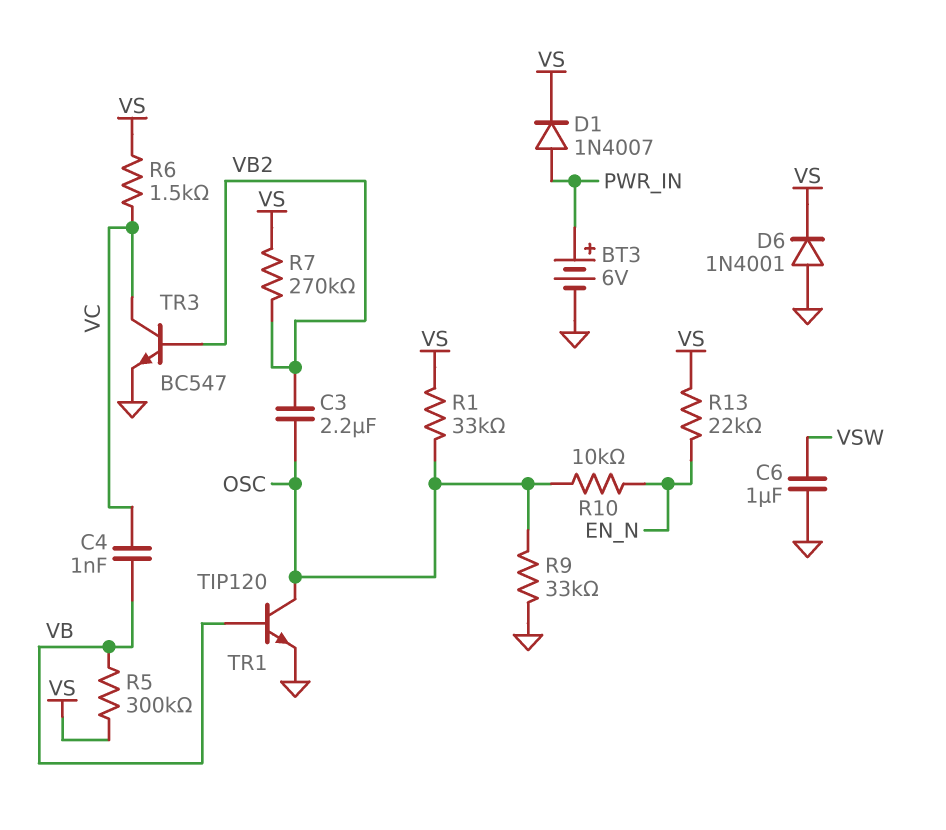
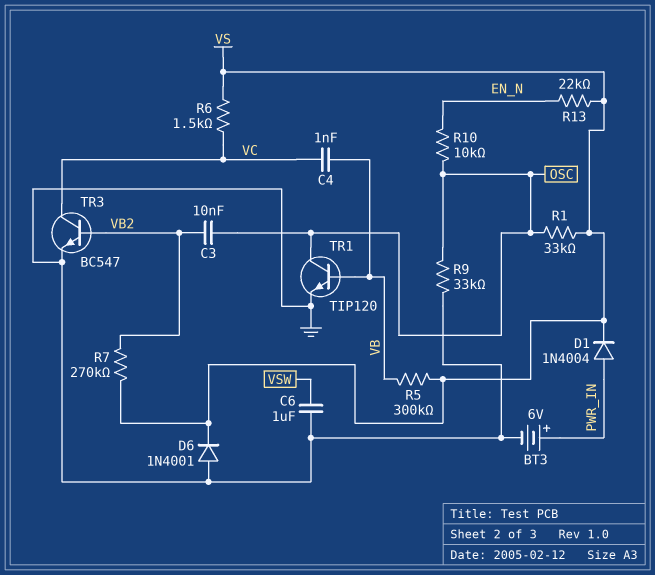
C3: 2.2uF (OSC, VB2) -> 10nF (OSC, VB2)
D1: diode 1N4007 (A PWR_IN, K VS) -> diode 1N4004 (A PWR_IN, K VS)

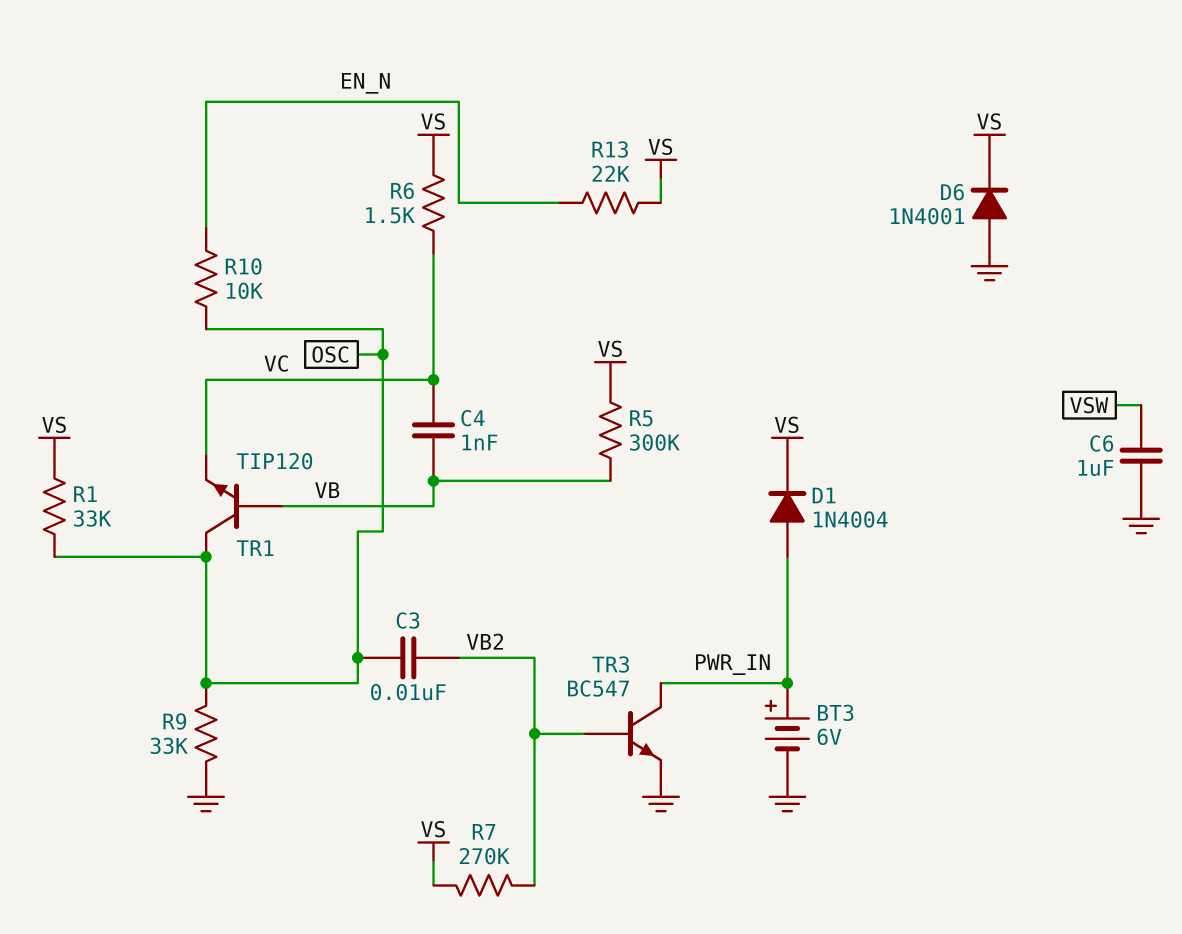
TR1: NPN TIP120 (B VB, C OSC, E GND) -> NPN TIP120 (B VB, C OSC, E VC)
TR3: NPN BC547 (B VB2, C VC, E GND) -> NPN BC547 (B VB2, C PWR_IN, E GND)

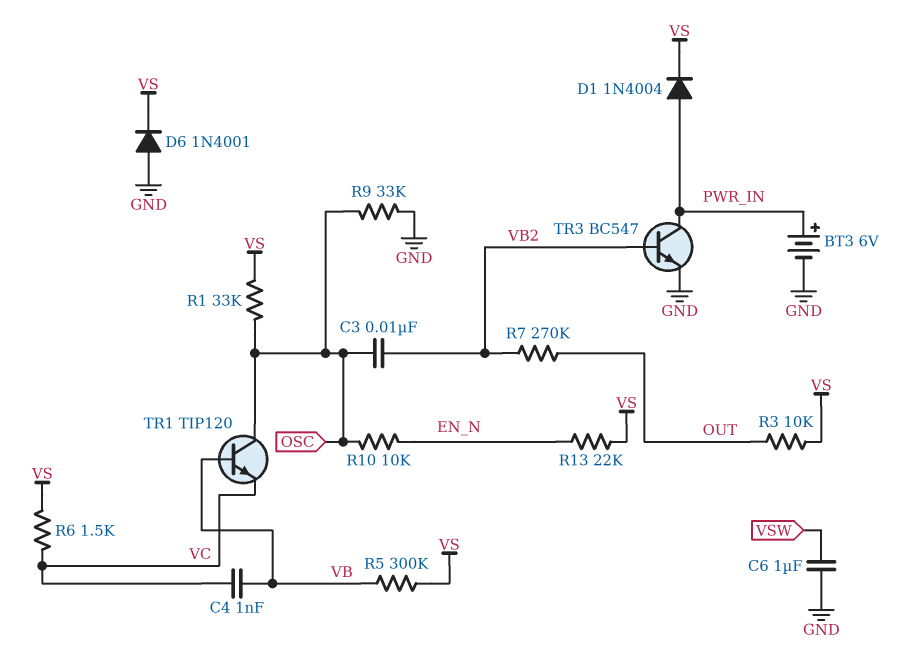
R3: none -> 10k (OUT, VS)
R7: 270k (VB2, VS) -> 270k (OUT, VB2)

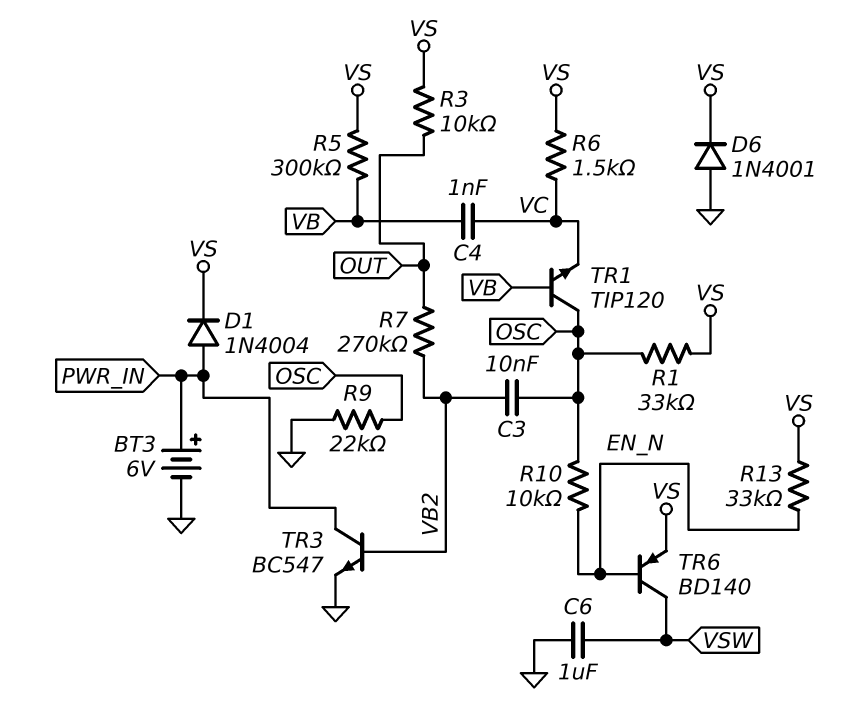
R9: 33k (GND, OSC) -> 22k (GND, OSC)
R13: 22k (EN_N, VS) -> 33k (EN_N, VS)
TR6: none -> PNP BD140 (B EN_N, C VSW, E VS)

